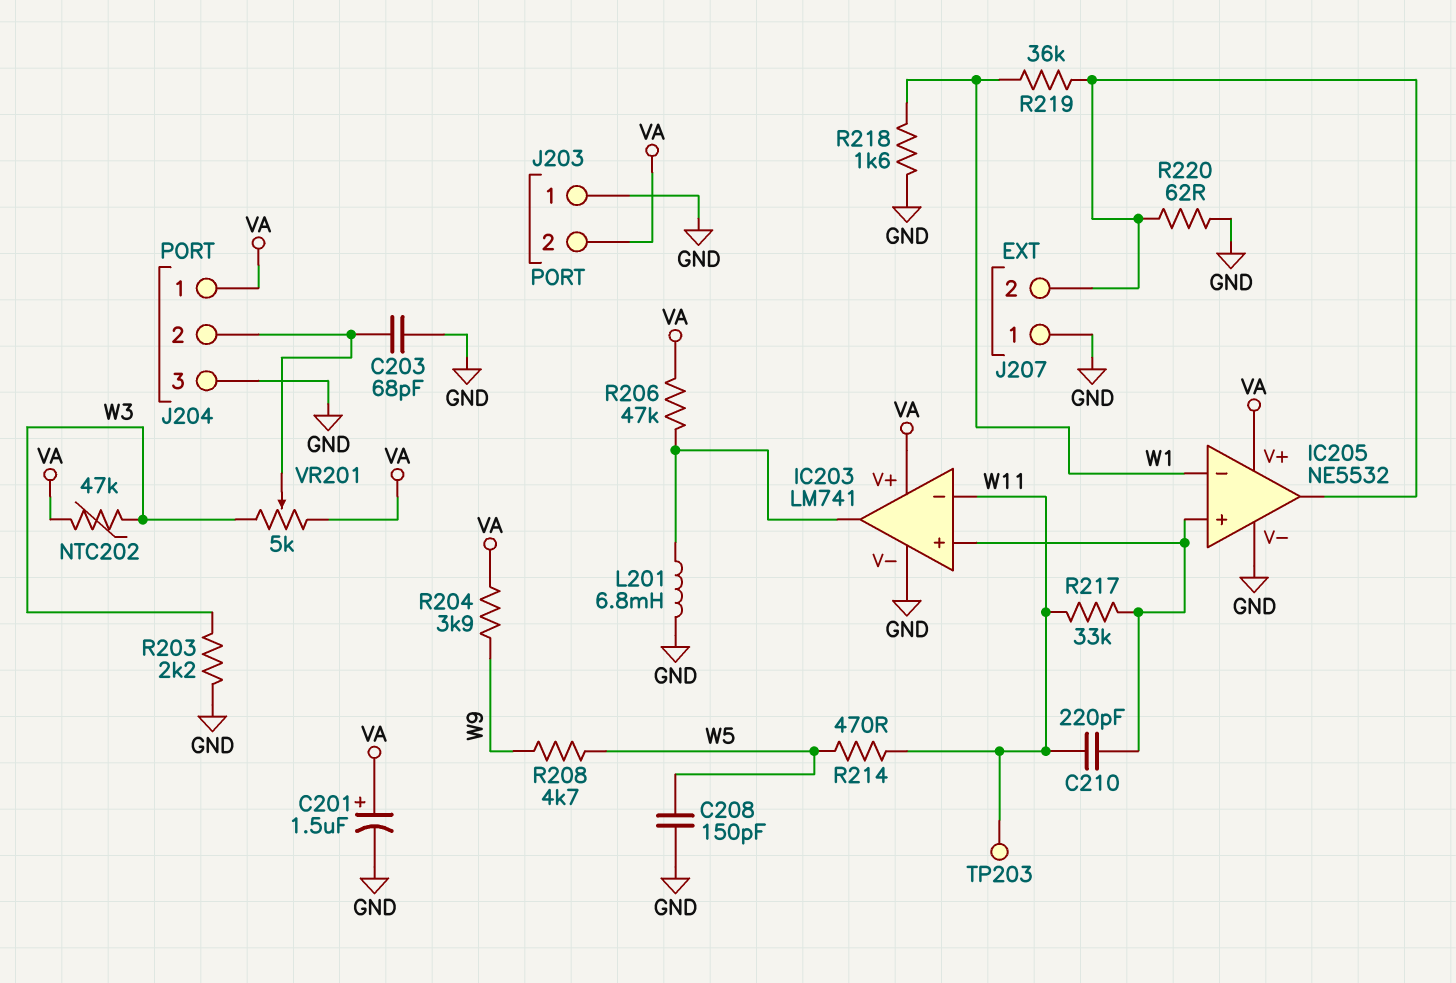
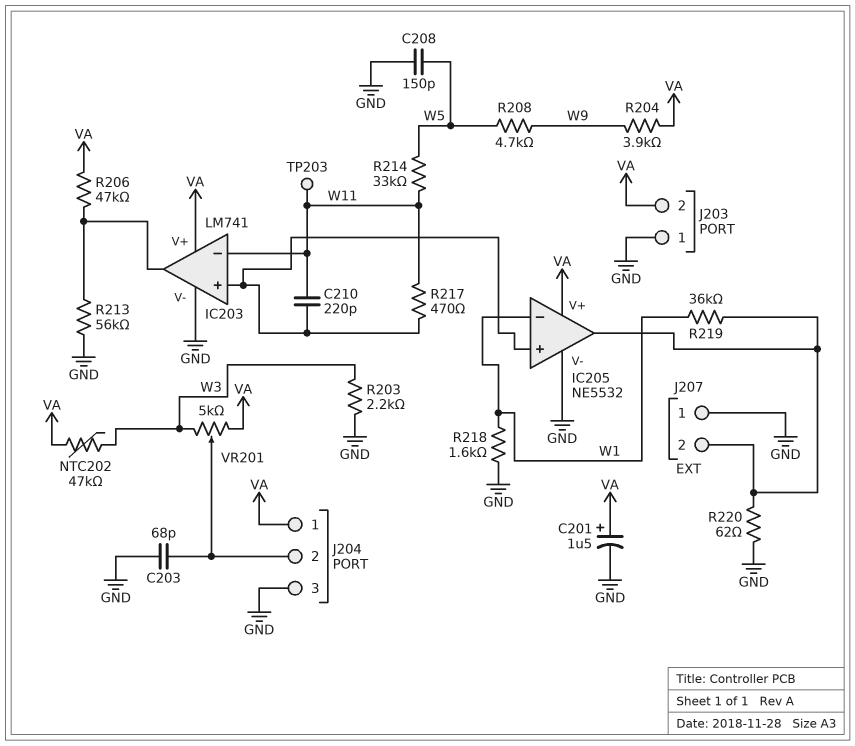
L201: 6.8mH (GND, IC203/out) -> none
R213: none -> 56k (GND, IC203/out)
R214: 470 (W5, W11) -> 33k (W5, W11)
R217: 33k (IC203/in+, W11) -> 470 (IC203/in+, W11)

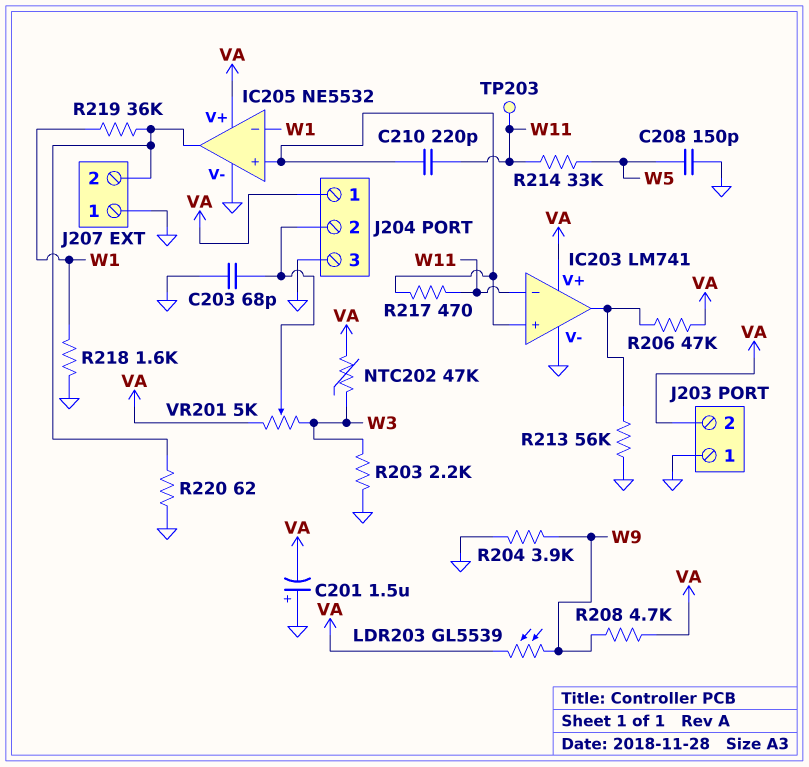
C201: 1.5uF (plus VA, minus GND) -> 1.5uF (plus GND, minus VA)
LDR203: none -> GL5539 (VA, W9)
R204: 3.9k (VA, W9) -> 3.9k (GND, W9)
R208: 4.7k (W5, W9) -> 4.7k (VA, W9)

